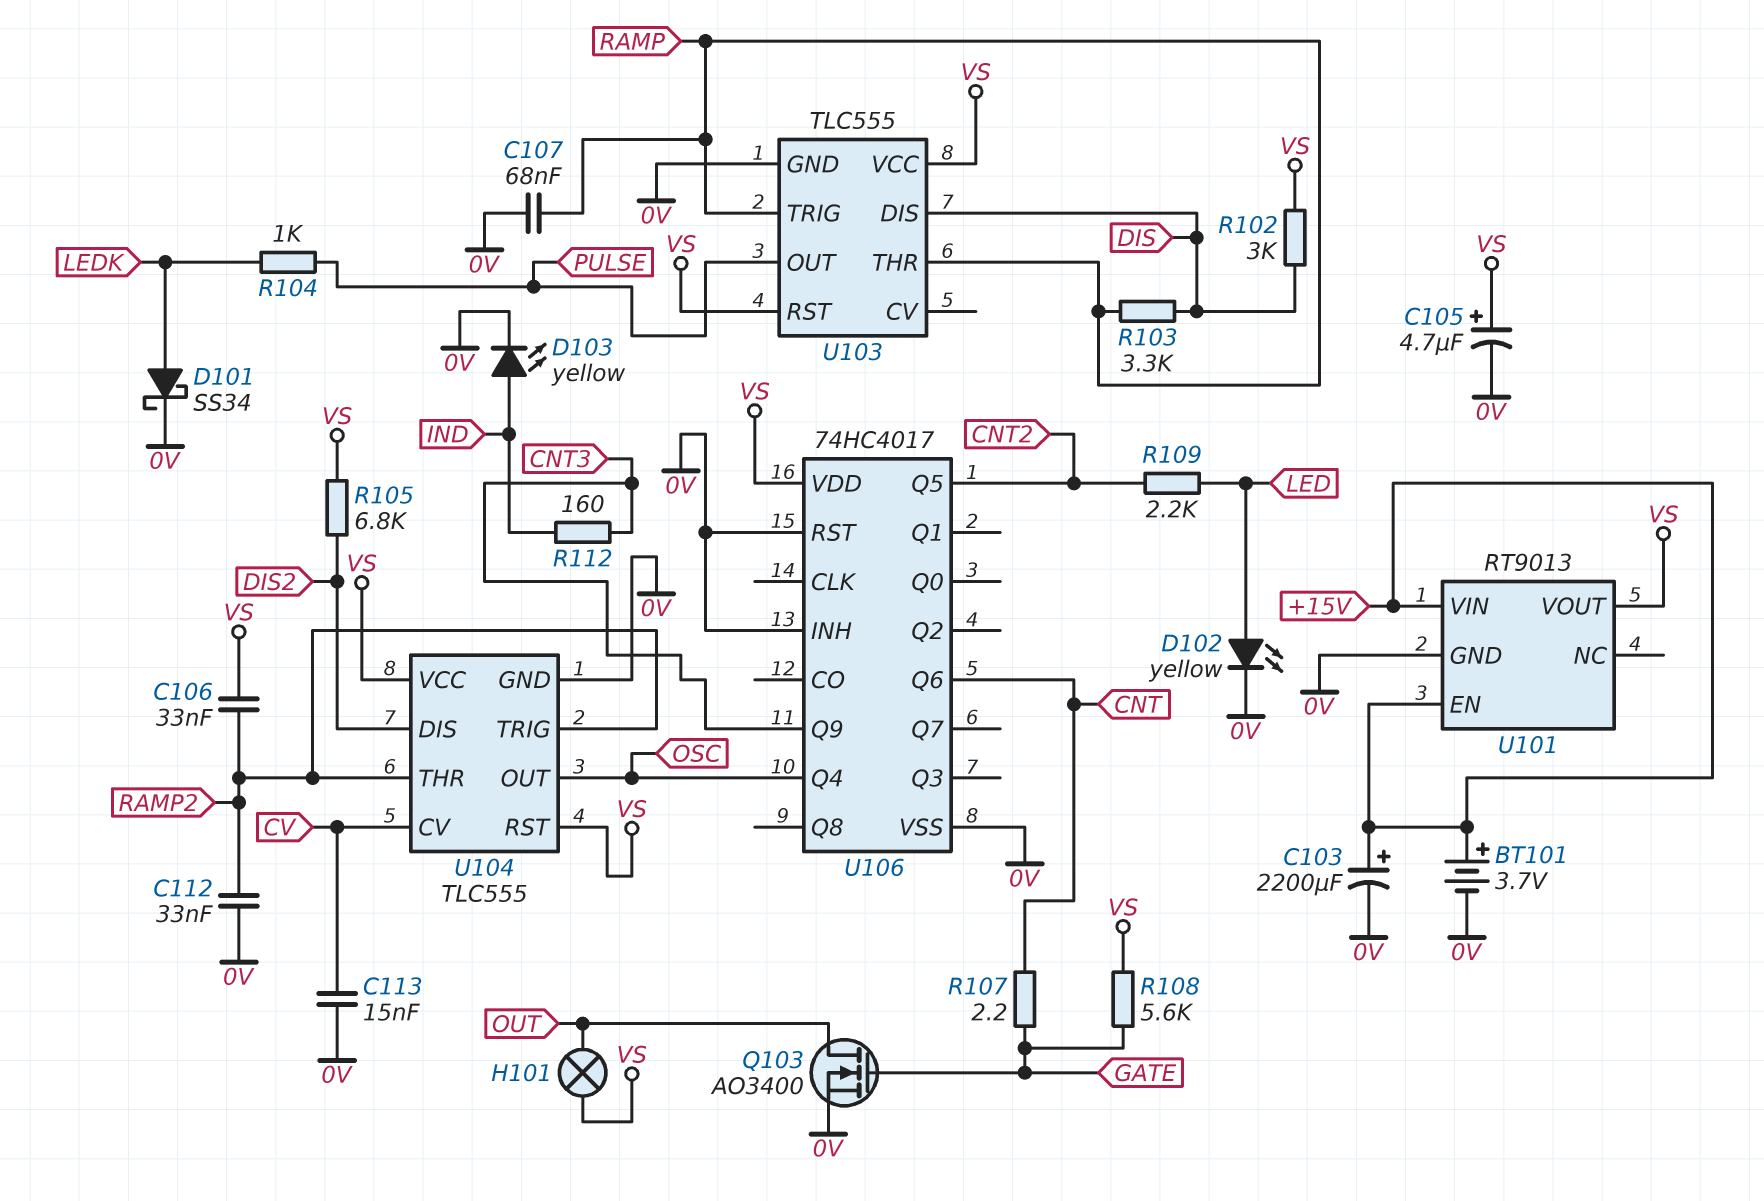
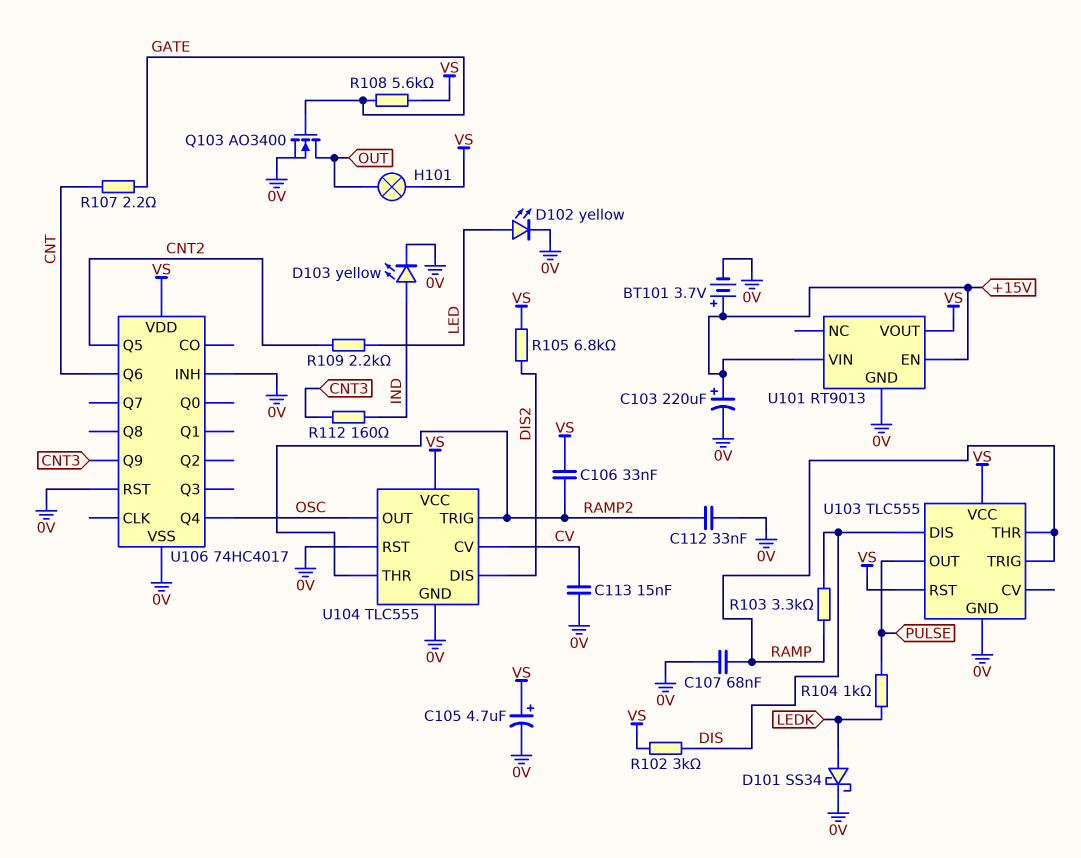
C103: 2200uF (plus +15V, minus 0V) -> 220uF (plus +15V, minus 0V)
U104 pin RST: VS -> 0V

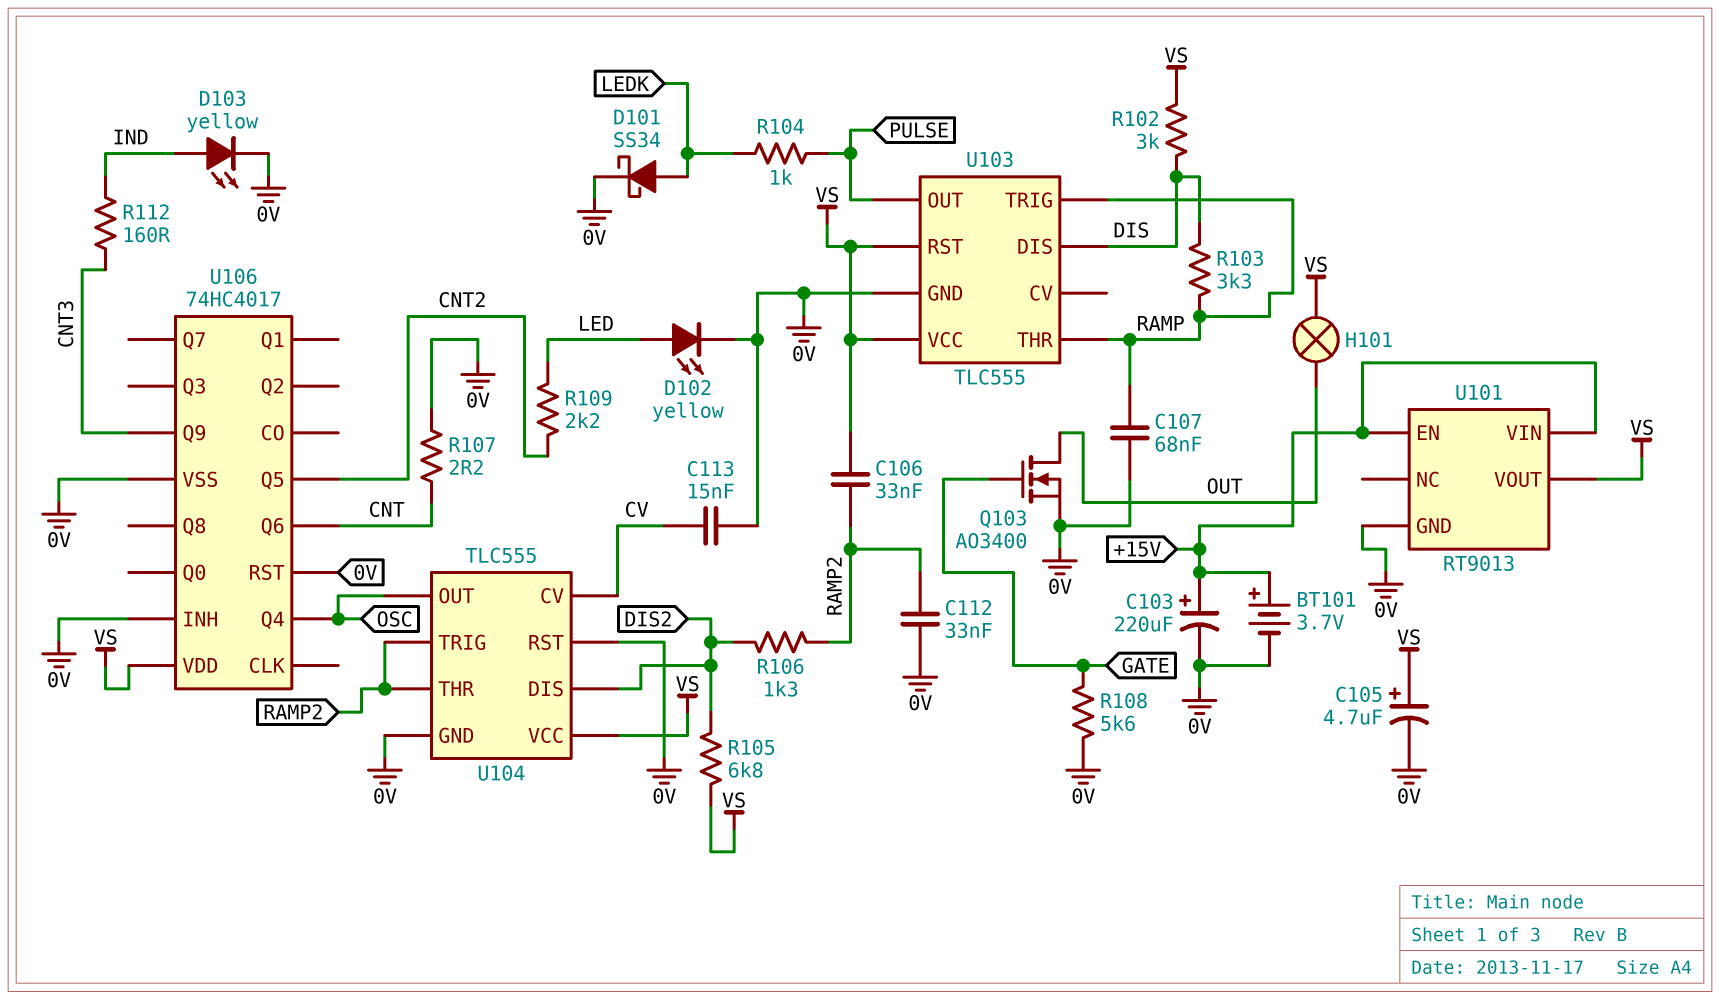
R106: none -> 1.3k (DIS2, RAMP2)
R107: 2.2 (CNT, GATE) -> 2.2 (0V, CNT)
R108: 5.6k (GATE, VS) -> 5.6k (0V, GATE)

